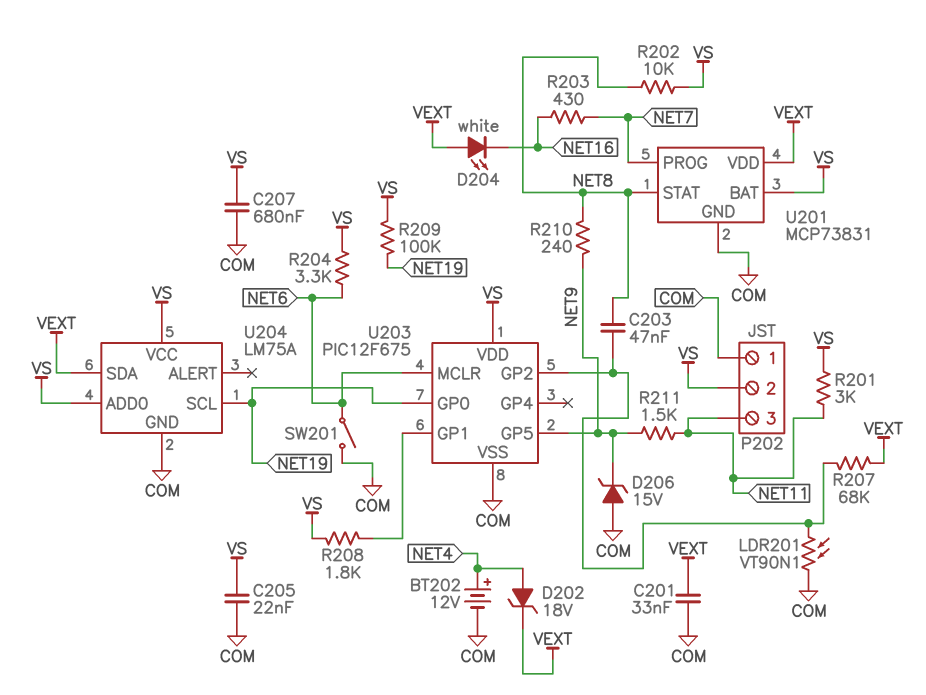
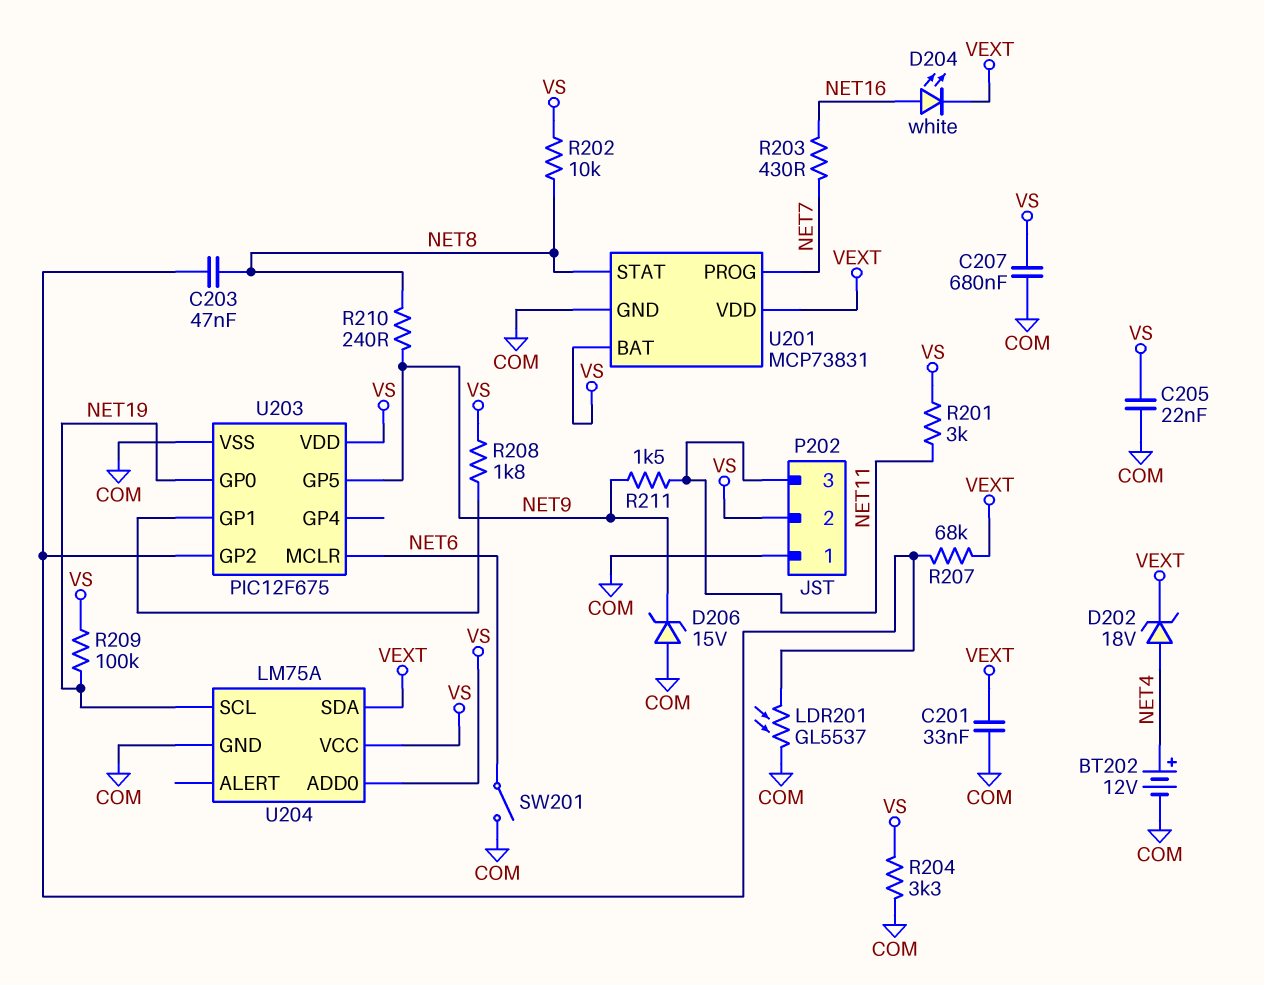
D204: LED white (A VEXT, K NET16) -> LED white (A NET16, K VEXT)
LDR201: VT90N1 (COM, U203/GP2) -> GL5537 (COM, U203/GP2)
R204: 3.3k (NET6, VS) -> 3.3k (COM, VS)

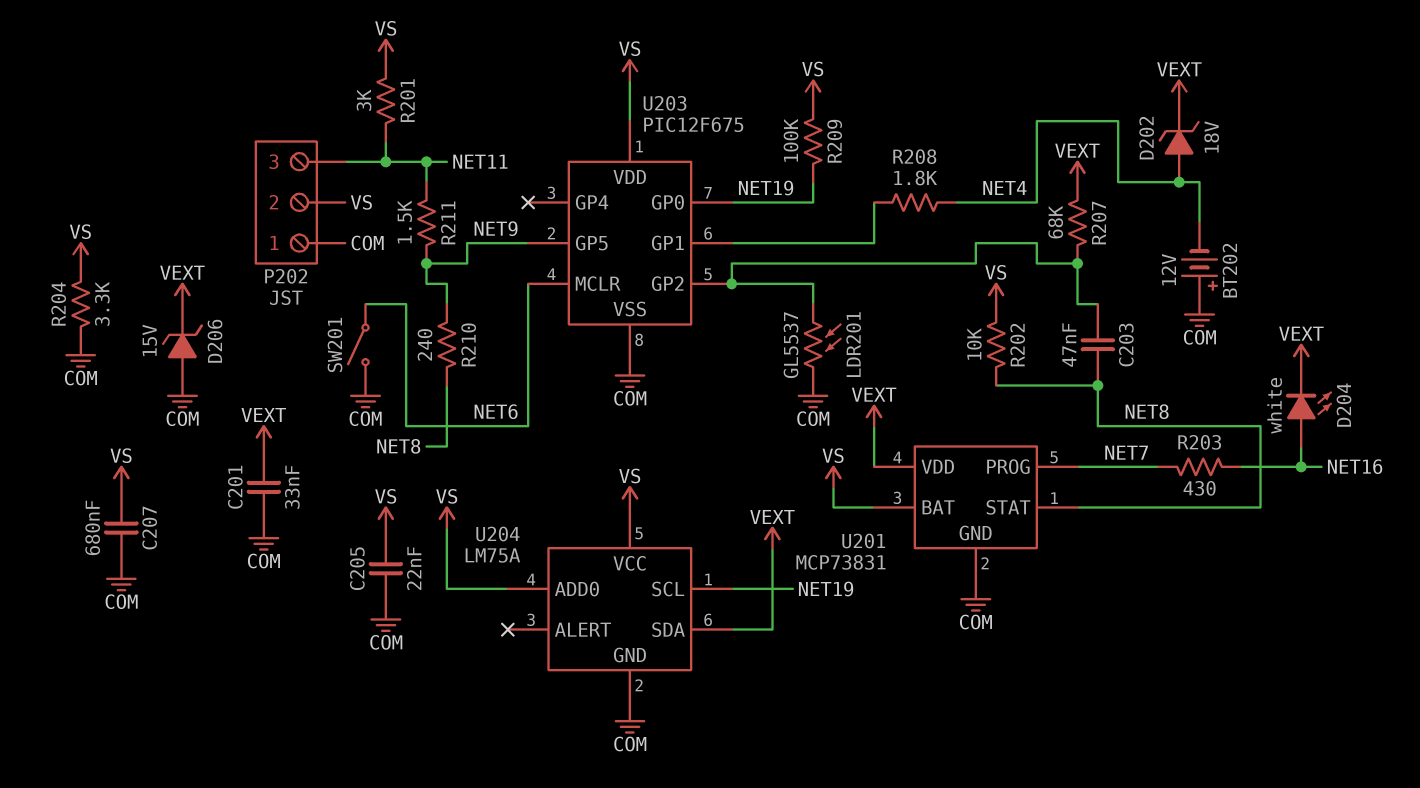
BT202: 12V (plus NET4, minus COM) -> 12V (plus COM, minus NET4)
D206: zener 15V (A COM, K NET9) -> zener 15V (A COM, K VEXT)
R208: 1.8k (U203/GP1, VS) -> 1.8k (NET4, U203/GP1)

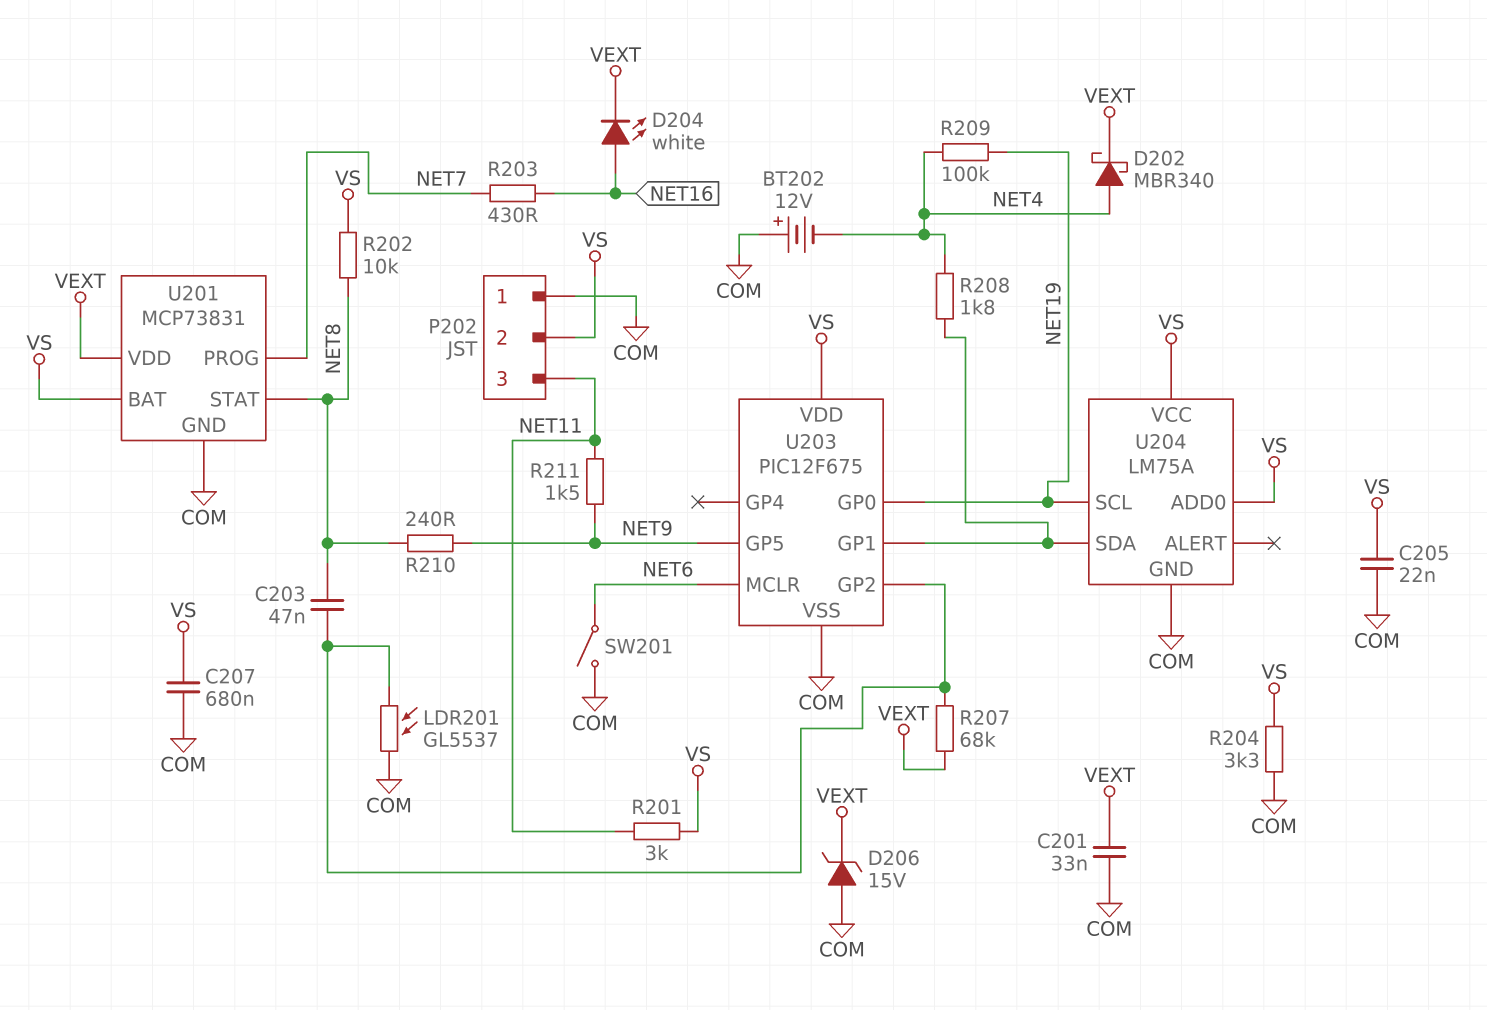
D202: zener 18V (A NET4, K VEXT) -> schottky MBR340 (A NET4, K VEXT)
R209: 100k (NET19, VS) -> 100k (NET4, NET19)
U204 pin SDA: VEXT -> U203/GP1

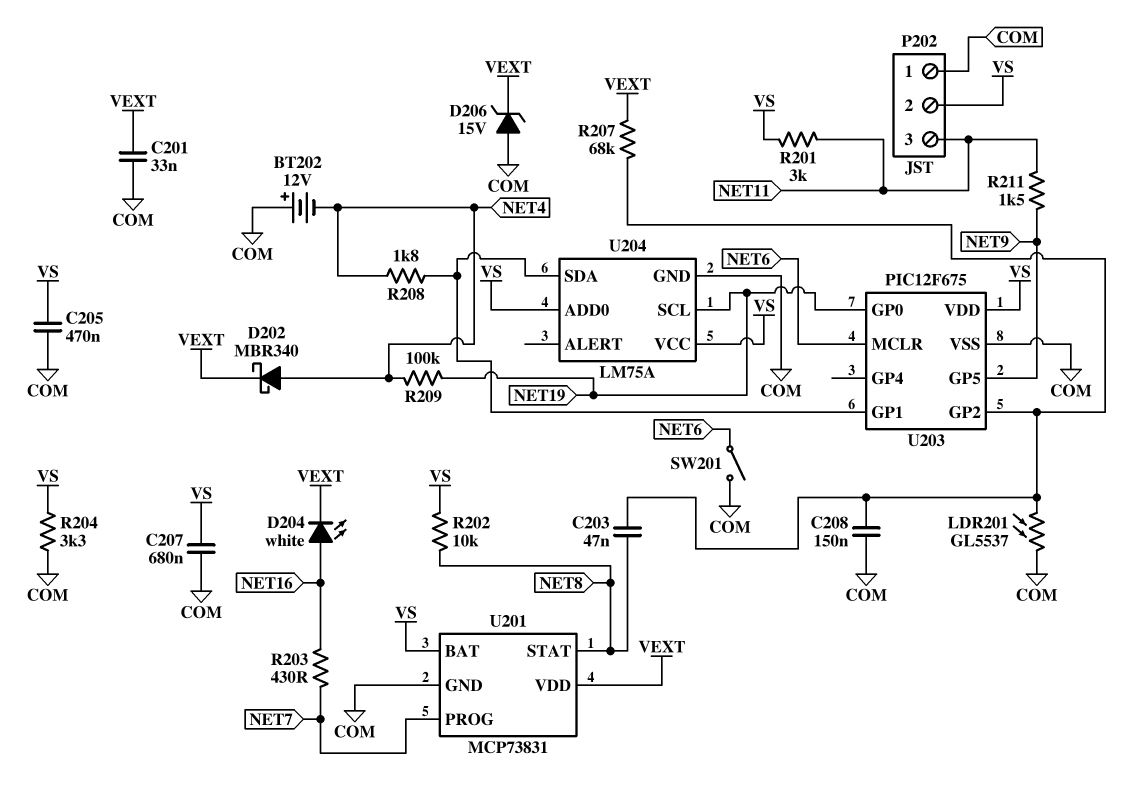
C205: 22nF (COM, VS) -> 470nF (COM, VS)
C208: none -> 150nF (COM, U203/GP2)
R210: 240 (NET8, NET9) -> none

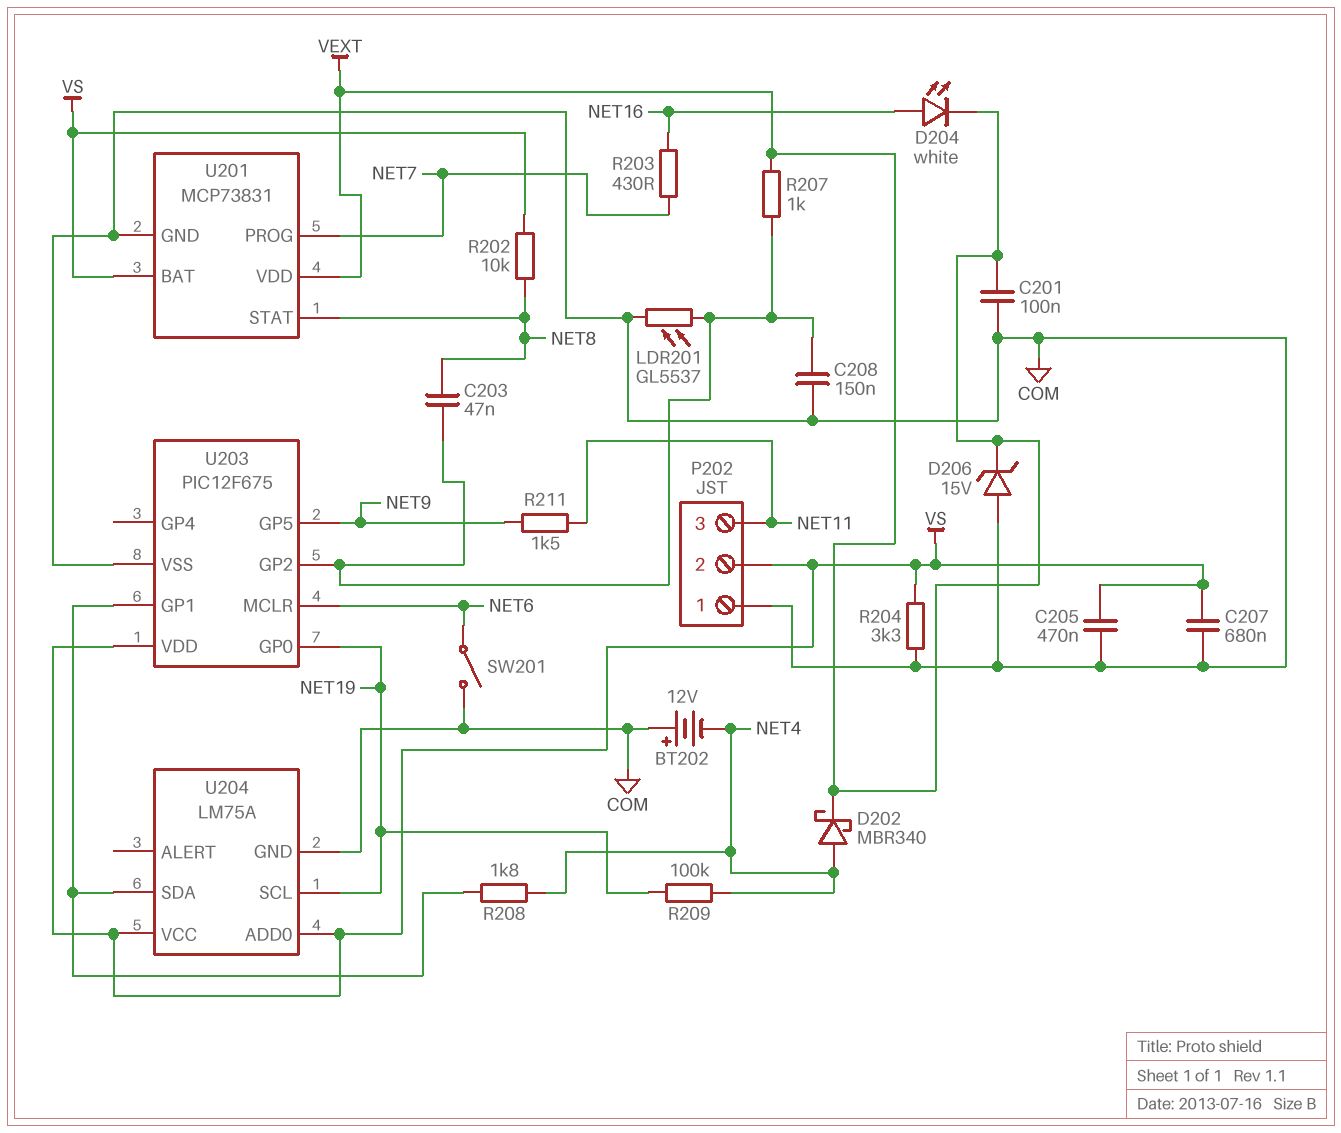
C201: 33nF (COM, VEXT) -> 100nF (COM, VEXT)
R201: 3k (NET11, VS) -> none
R207: 68k (U203/GP2, VEXT) -> 1k (U203/GP2, VEXT)

